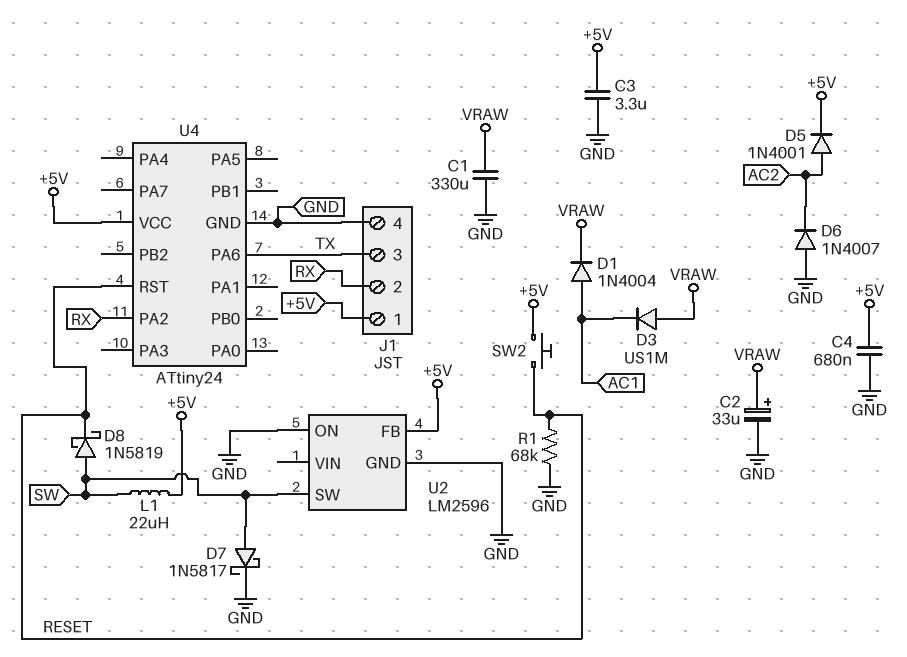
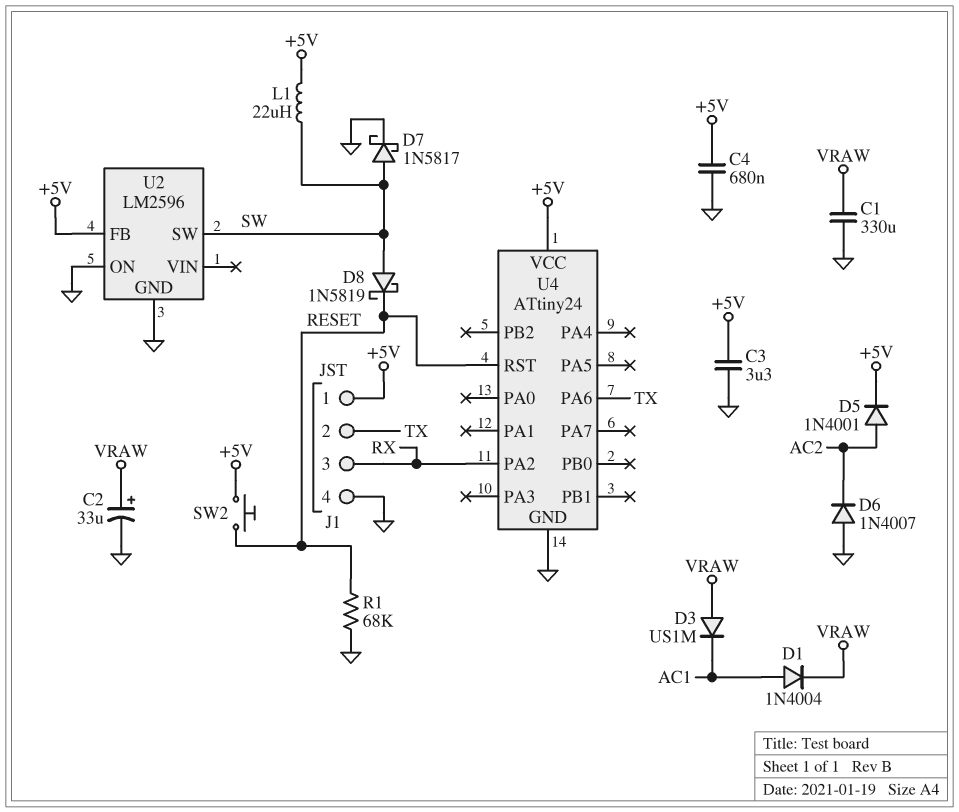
J1 pin 2: RX -> TX
J1 pin 3: TX -> RX

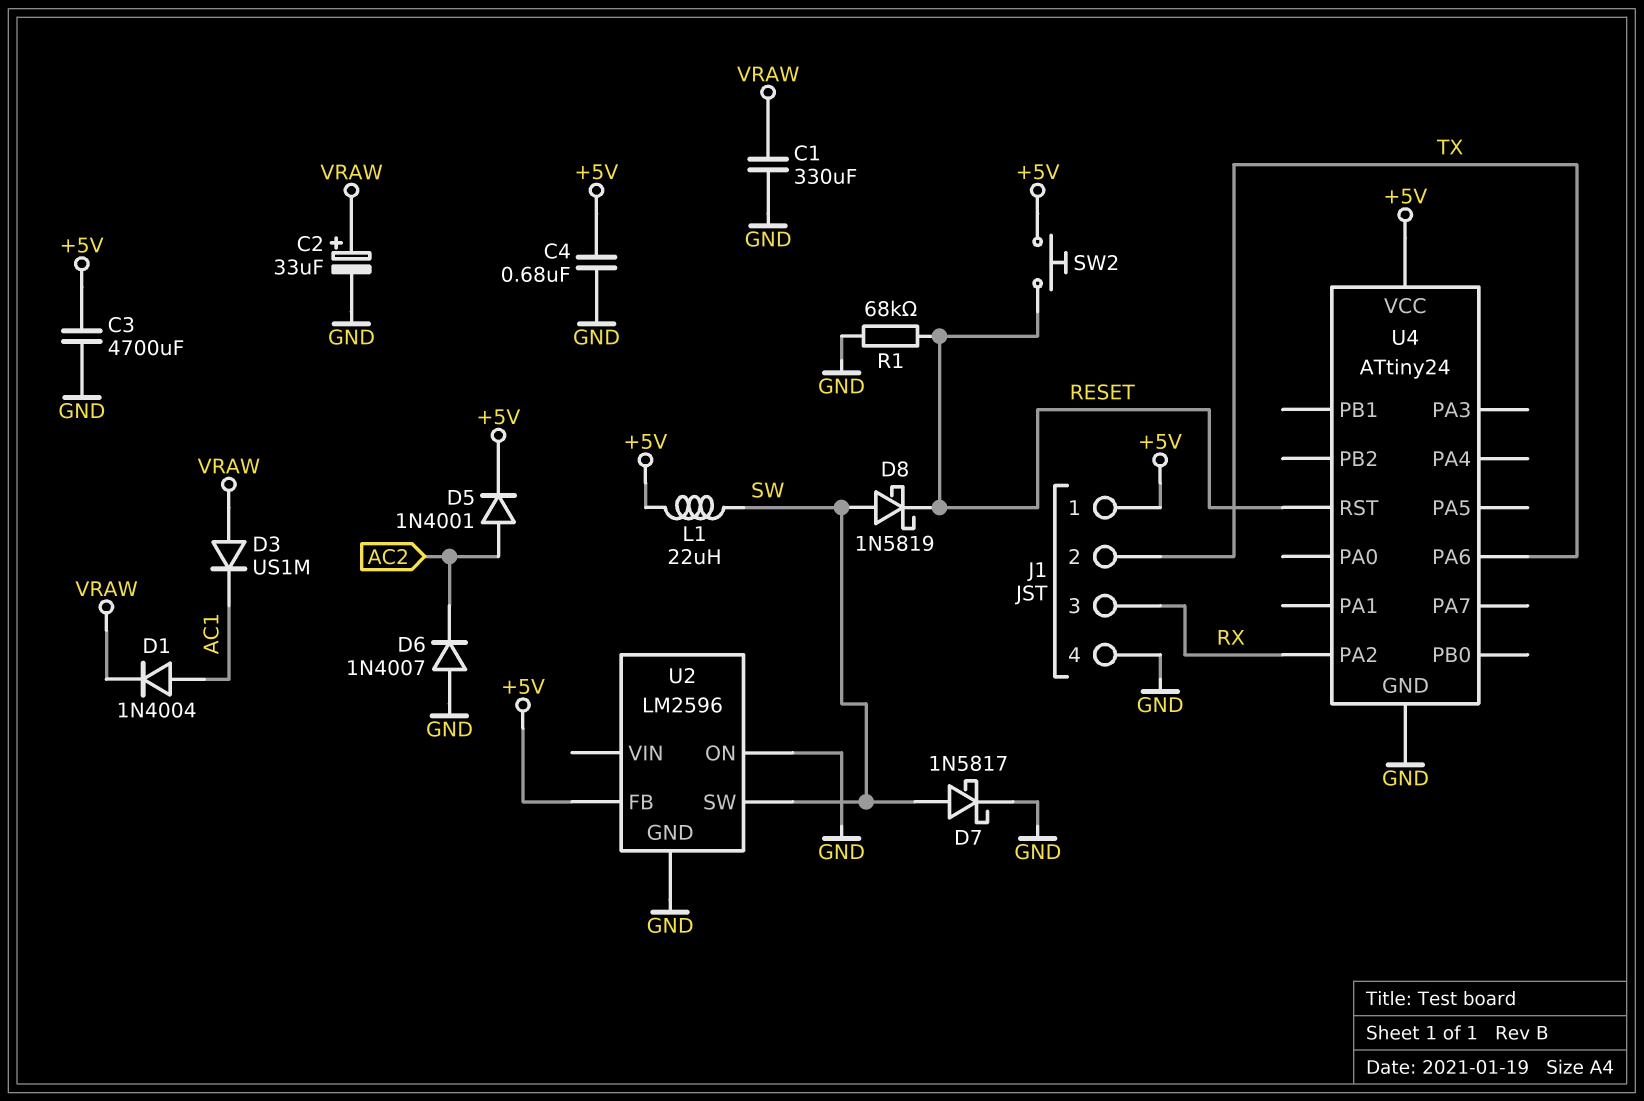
C3: 3.3uF (+5V, GND) -> 4700uF (+5V, GND)

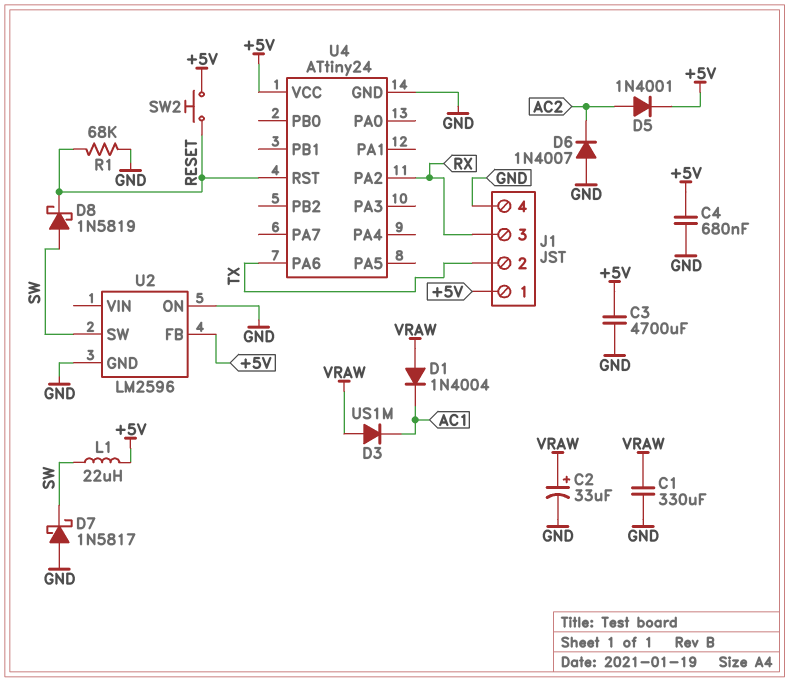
D1: diode 1N4004 (A AC1, K VRAW) -> diode 1N4004 (A VRAW, K AC1)
D7: schottky 1N5817 (A SW, K GND) -> schottky 1N5817 (A GND, K SW)

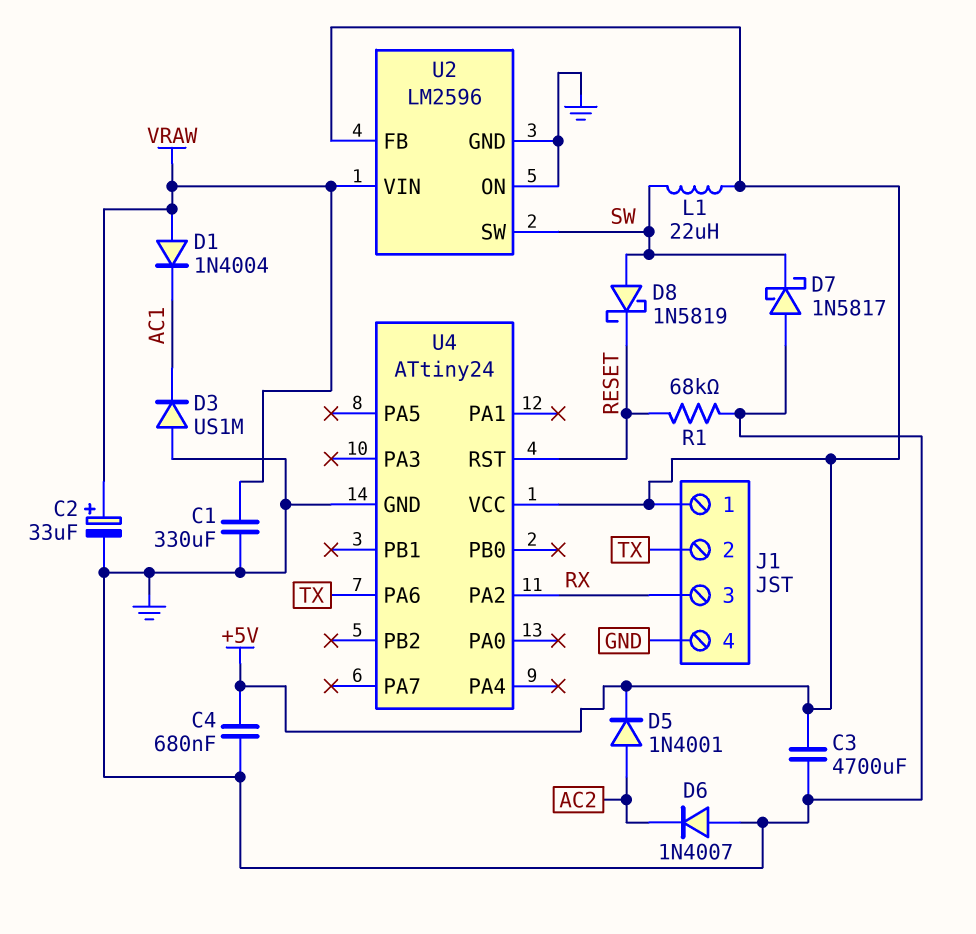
D3: diode US1M (A VRAW, K AC1) -> diode US1M (A GND, K AC1)
SW2: button (+5V, RESET) -> none
U2 pin VIN: none -> VRAW

